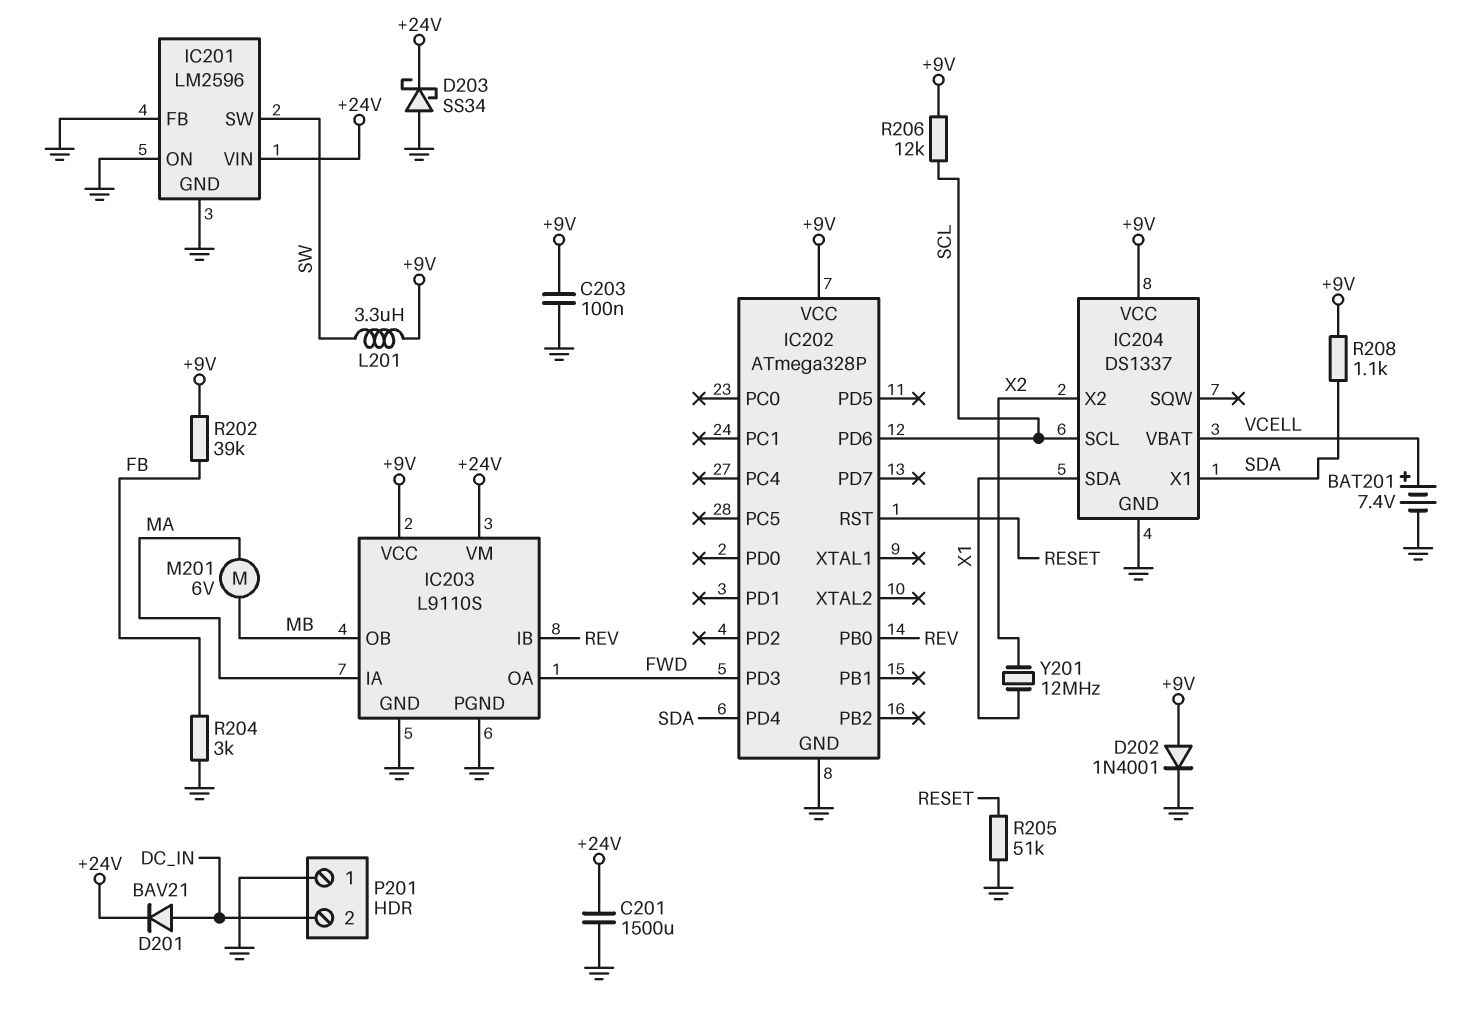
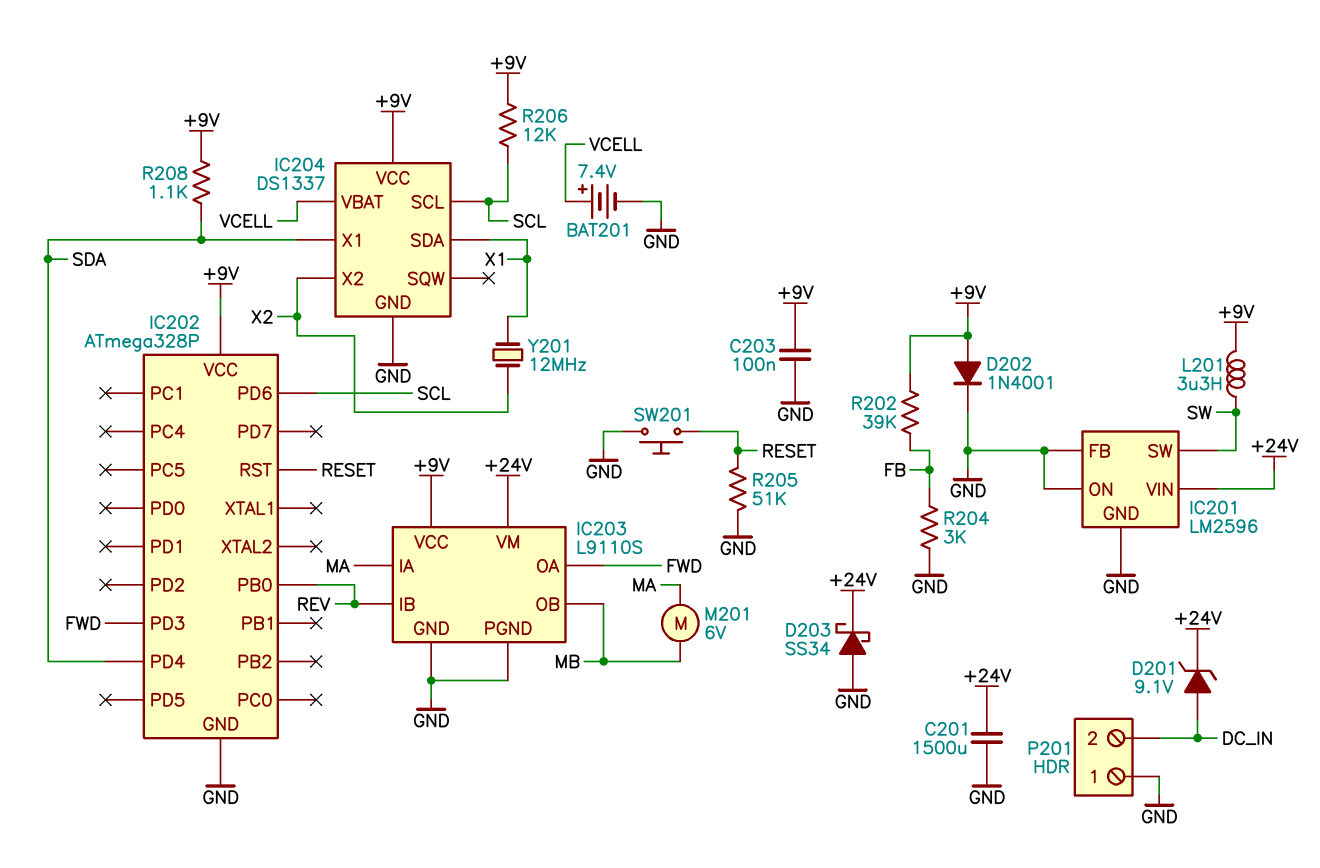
D201: diode BAV21 (A DC_IN, K +24V) -> zener 9.1V (A DC_IN, K +24V)
SW201: none -> button (GND, RESET)

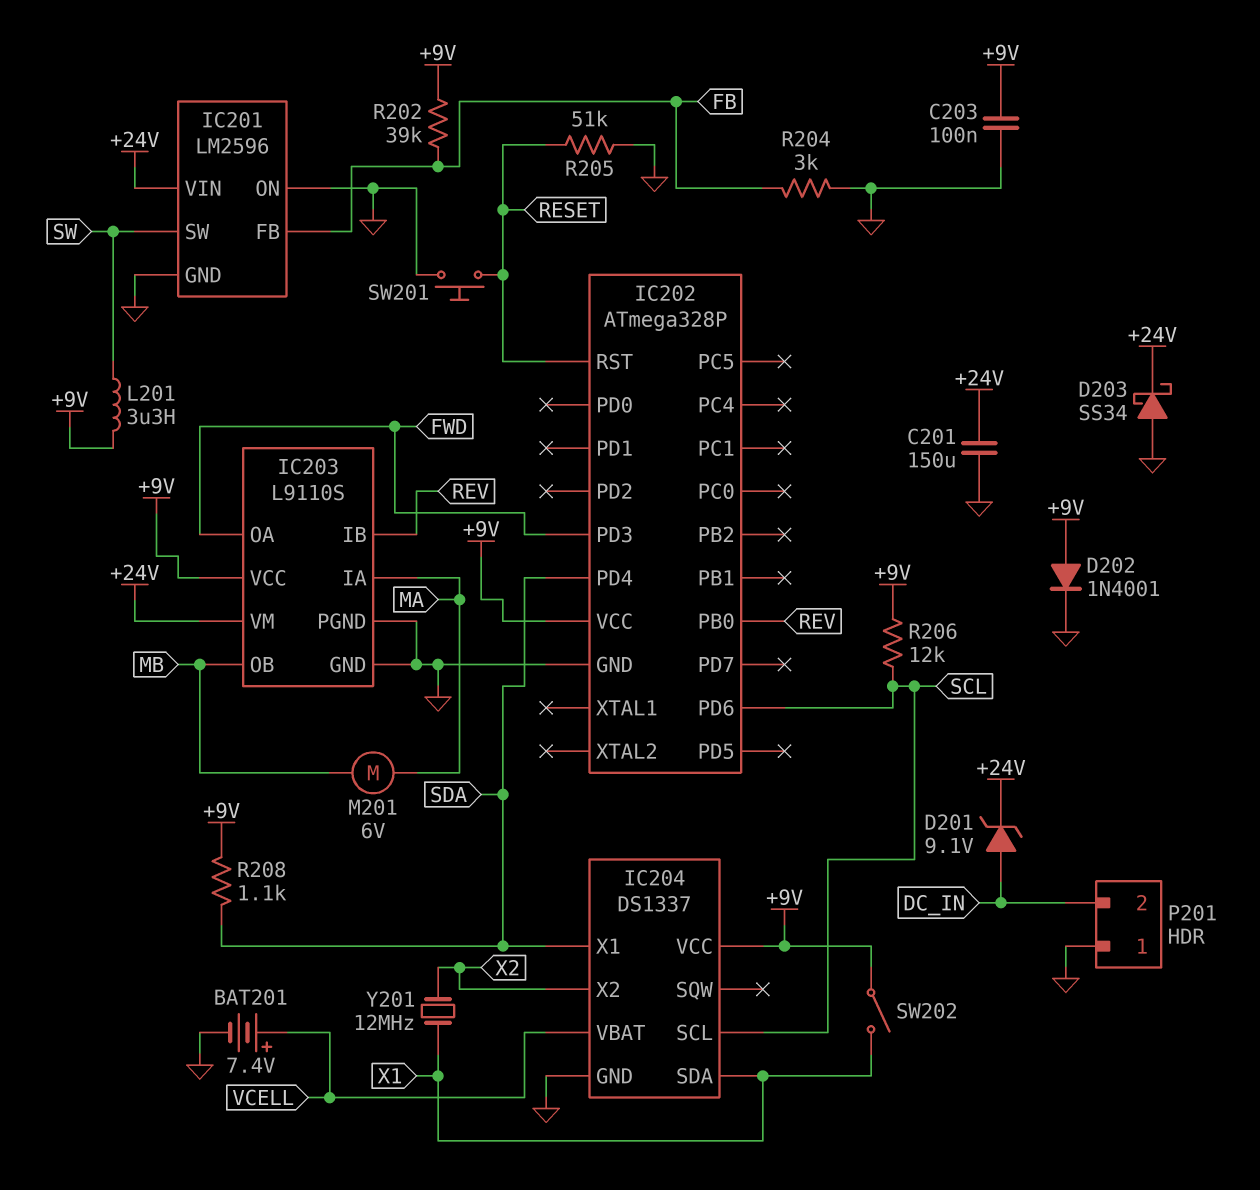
C201: 1500uF (+24V, GND) -> 150uF (+24V, GND)
IC201 pin FB: GND -> FB
SW202: none -> switch (+9V, X1)

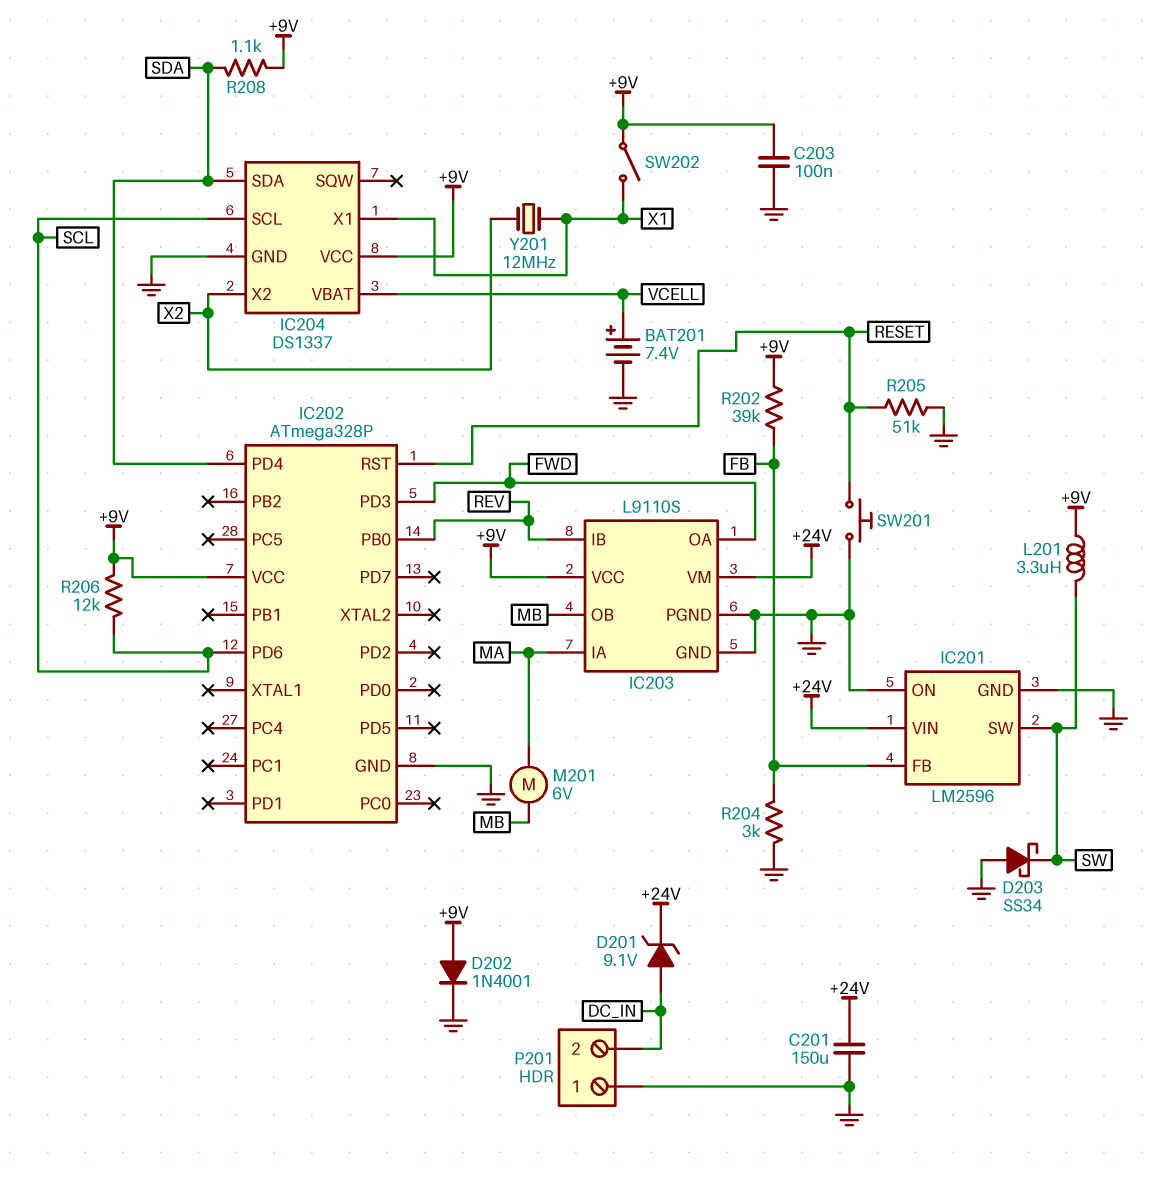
D203: schottky SS34 (A GND, K +24V) -> schottky SS34 (A GND, K SW)
IC204 pin SDA: X1 -> SDA
IC204 pin X1: SDA -> X1

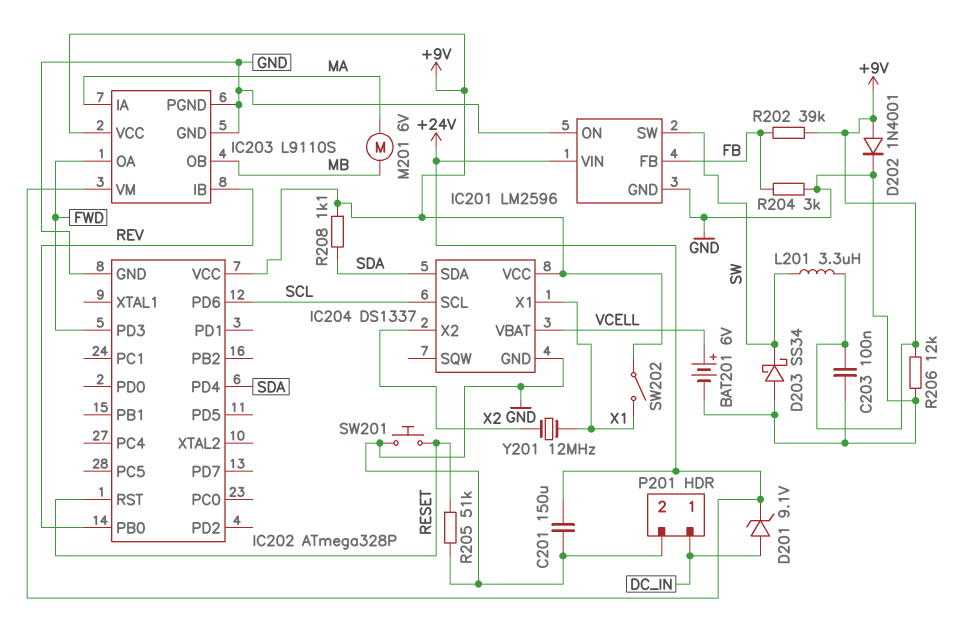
BAT201: 7.4V (plus VCELL, minus GND) -> 6V (plus VCELL, minus GND)
P201 pin 1: GND -> DC_IN
P201 pin 2: DC_IN -> GND
R206: 12k (+9V, SCL) -> 12k (+9V, GND)

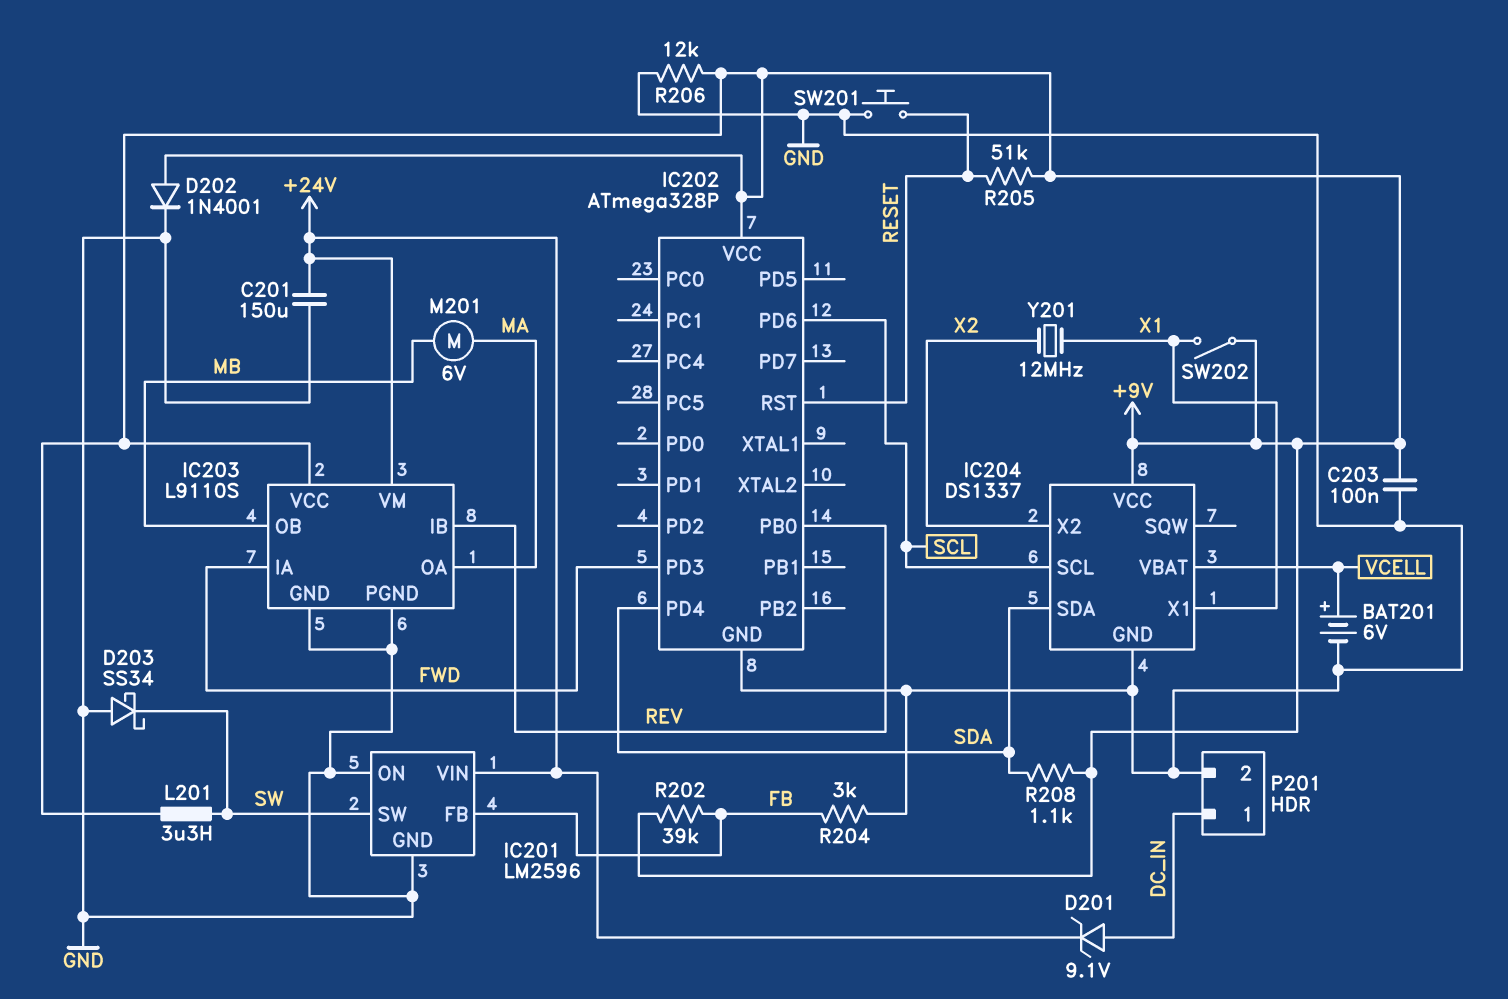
IC203 pin IA: MA -> FWD
IC203 pin OA: FWD -> MA
R205: 51k (GND, RESET) -> 51k (+9V, RESET)

